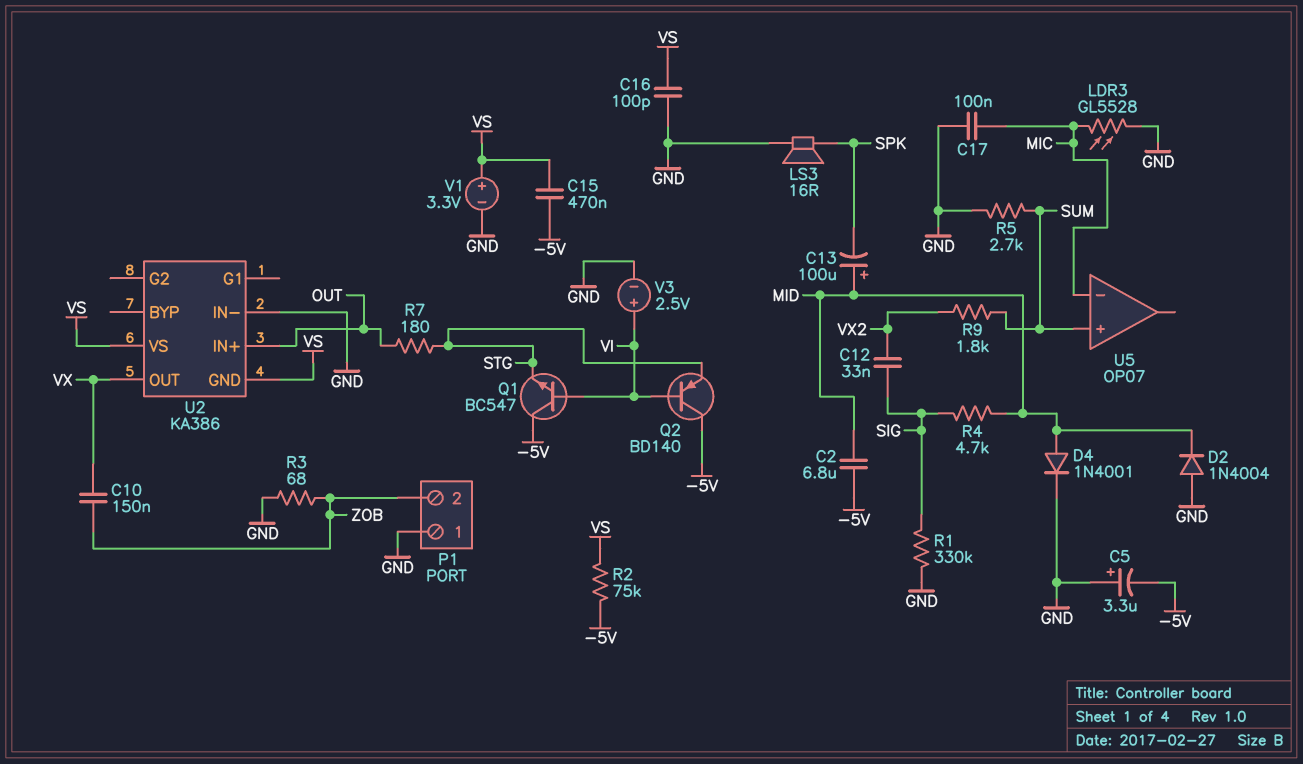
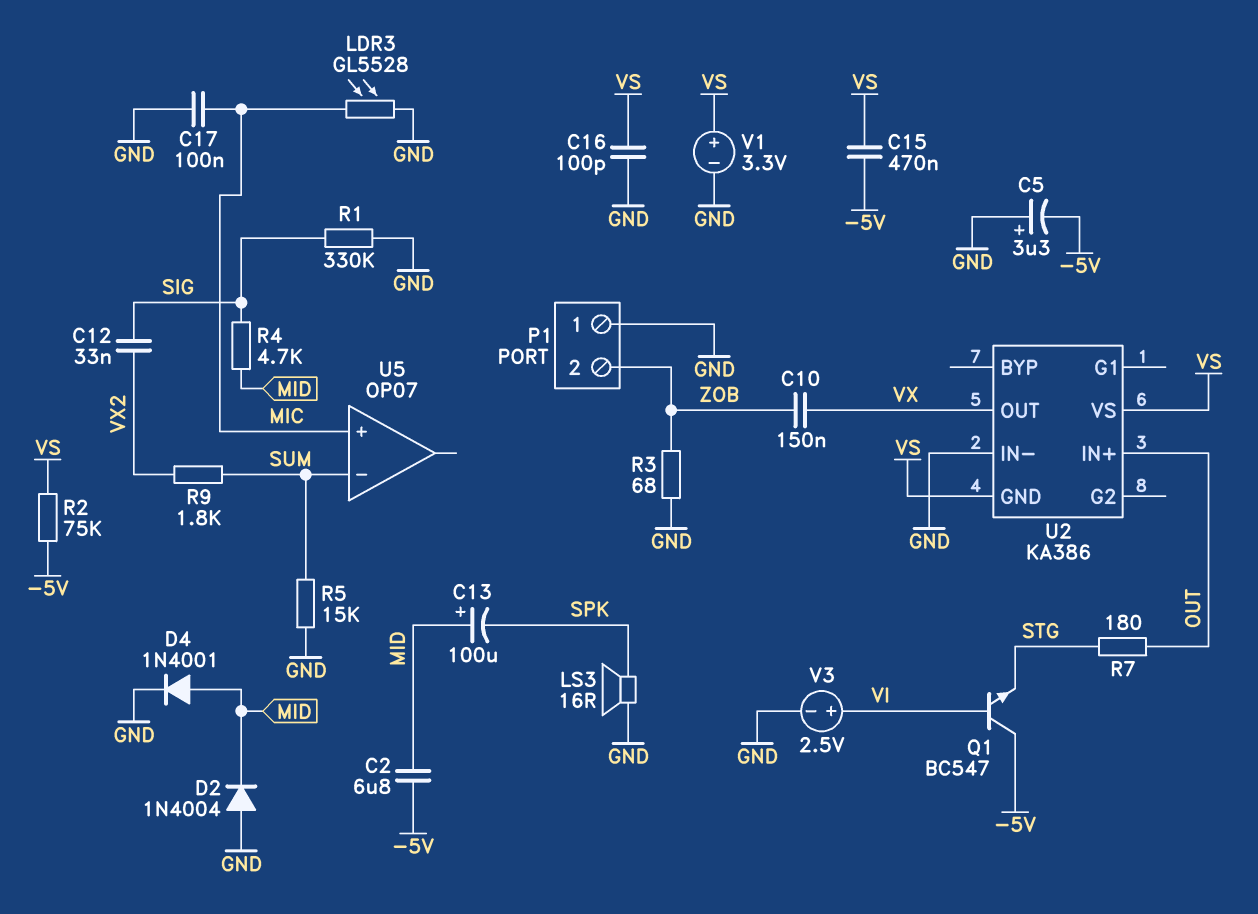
Q2: PNP BD140 (B VI, C -5V, E STG) -> none
R5: 2.7k (GND, SUM) -> 15k (GND, SUM)
U5 pin in+: SUM -> MIC
U5 pin in-: MIC -> SUM

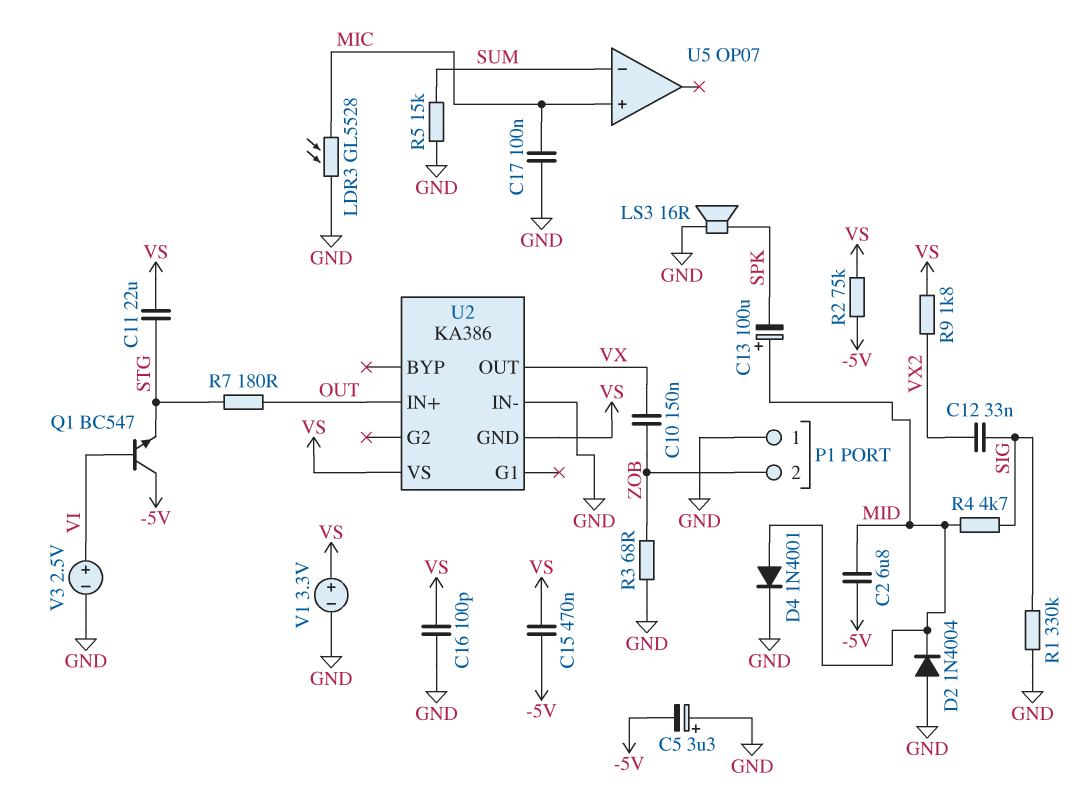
C11: none -> 22uF (STG, VS)
R9: 1.8k (SUM, VX2) -> 1.8k (VS, VX2)

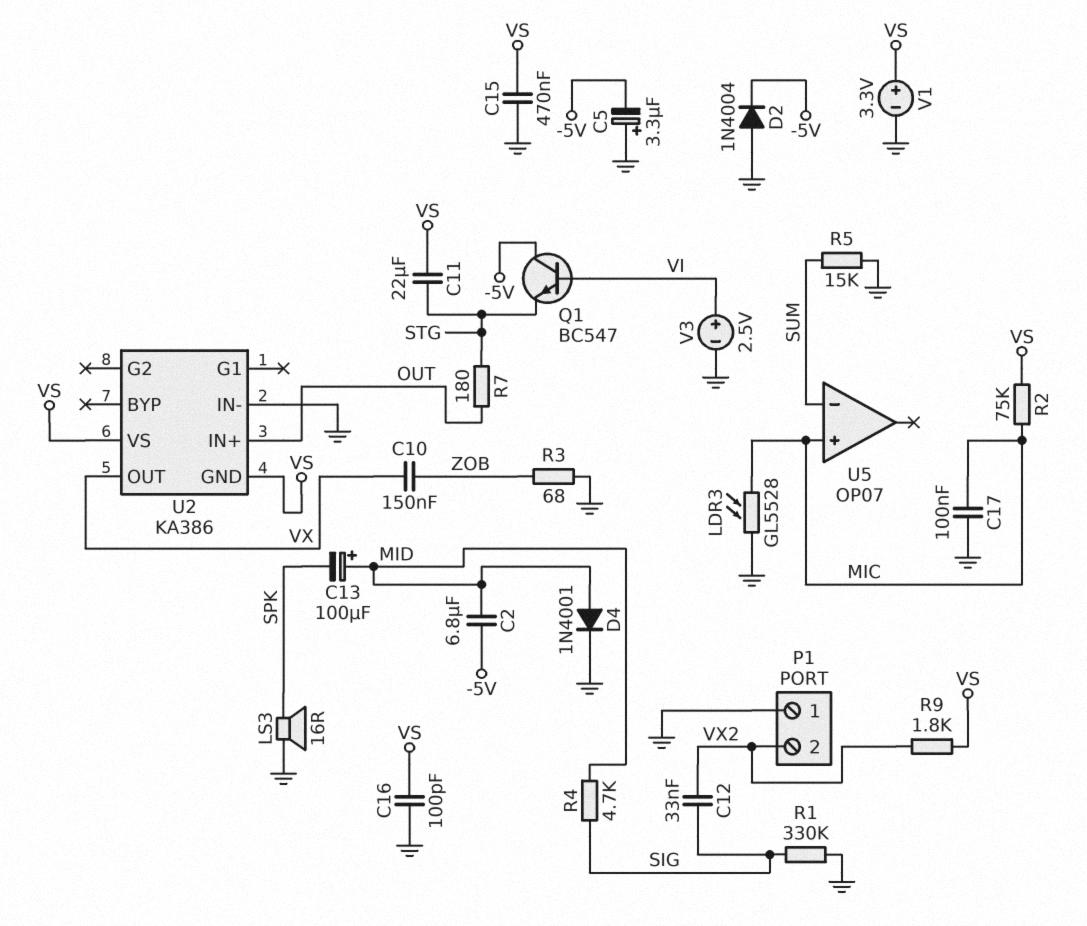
C15: 470nF (-5V, VS) -> 470nF (GND, VS)
D2: diode 1N4004 (A GND, K MID) -> diode 1N4004 (A GND, K -5V)
P1 pin 2: ZOB -> VX2
R2: 75k (-5V, VS) -> 75k (MIC, VS)

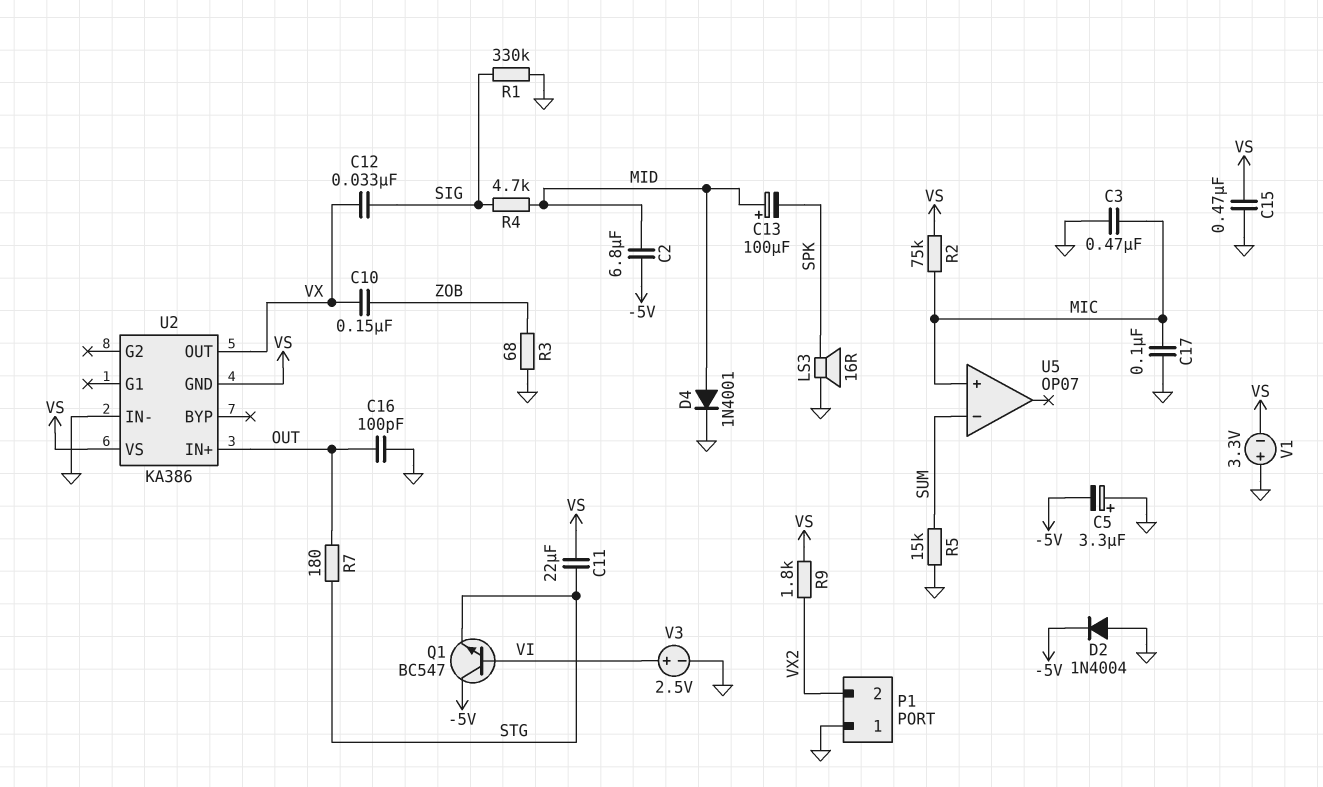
C3: none -> 470nF (GND, MIC)
C12: 33nF (SIG, VX2) -> 33nF (SIG, VX)
C16: 100pF (GND, VS) -> 100pF (GND, OUT)
LDR3: GL5528 (GND, MIC) -> none
V1: 3.3V (plus VS, minus GND) -> 3.3V (plus GND, minus VS)

